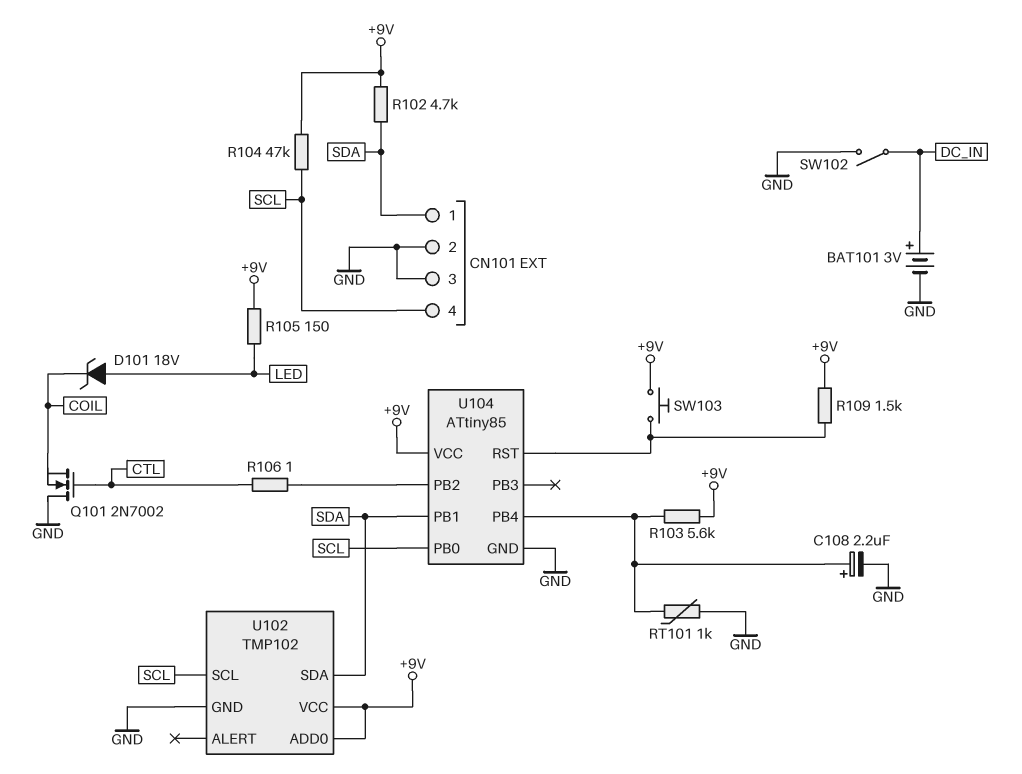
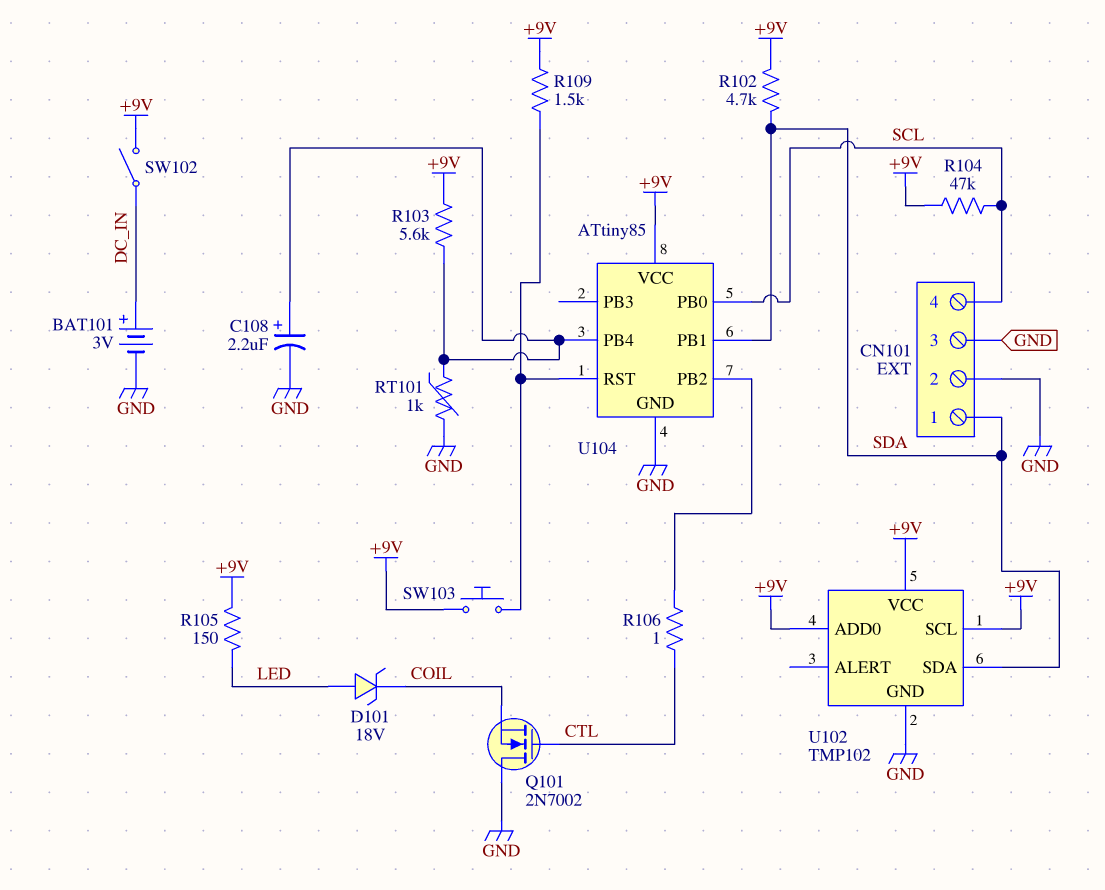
SW102: switch (DC_IN, GND) -> switch (+9V, DC_IN)
U102 pin SCL: SCL -> +9V

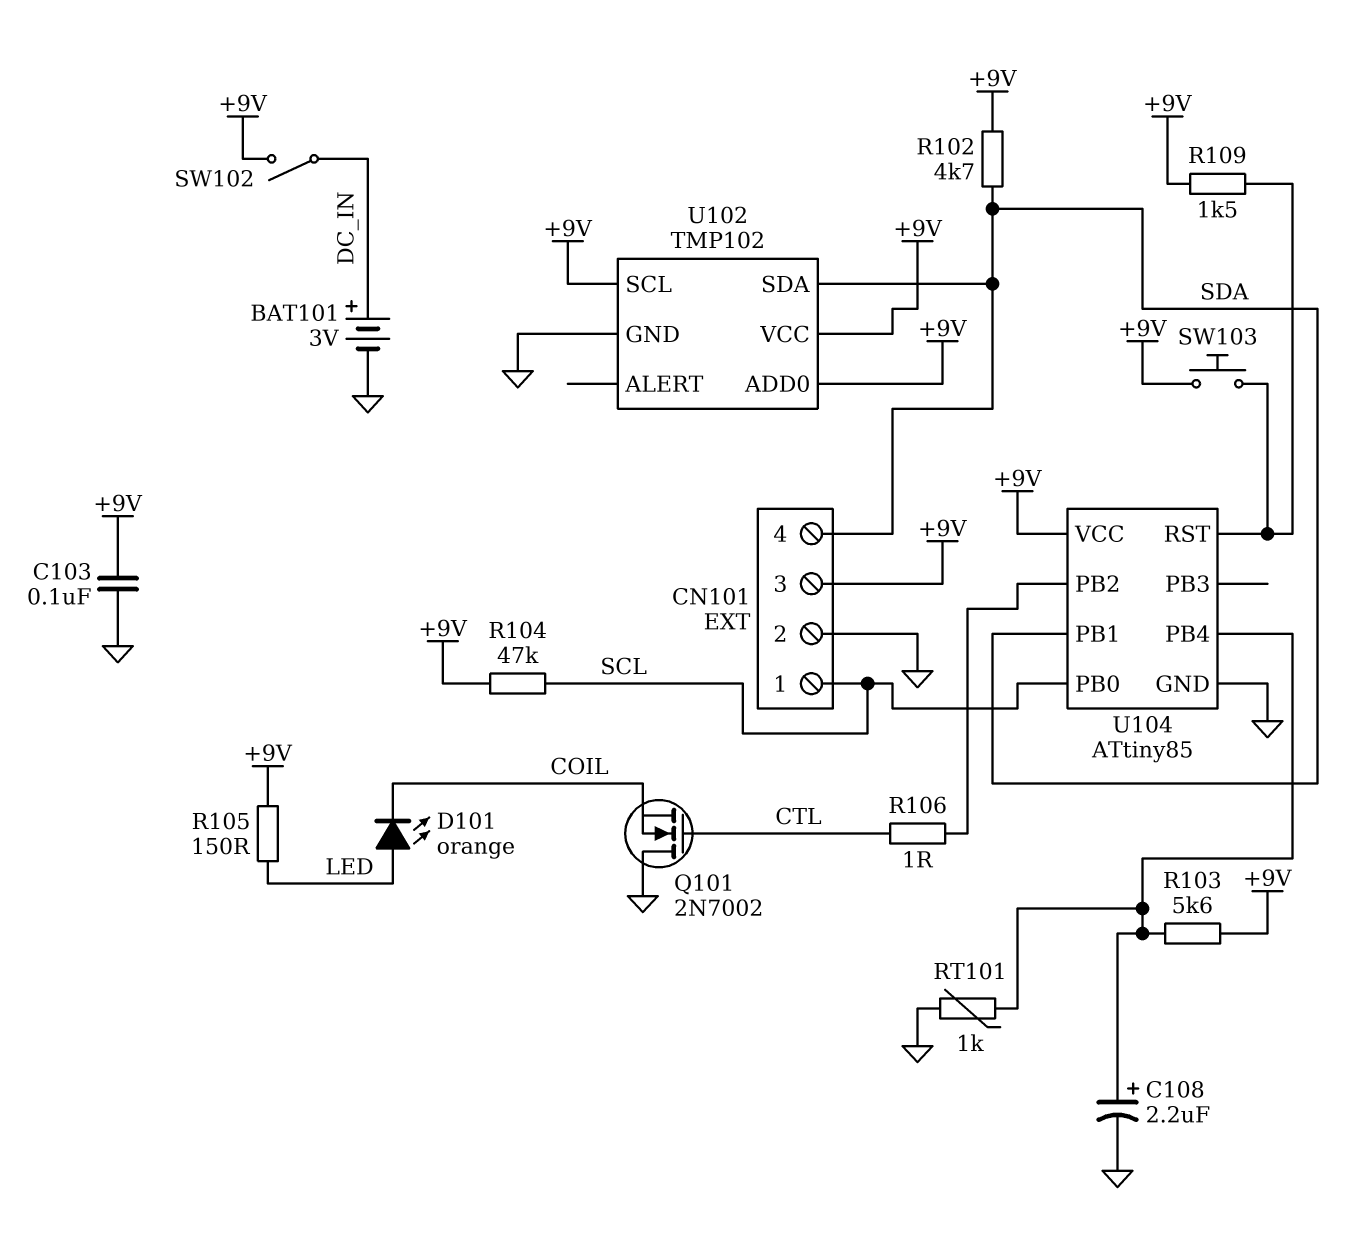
C103: none -> 100nF (+9V, GND)
CN101 pin 1: SDA -> SCL
CN101 pin 3: GND -> +9V
CN101 pin 4: SCL -> SDA
D101: zener 18V (A LED, K COIL) -> LED orange (A LED, K COIL)

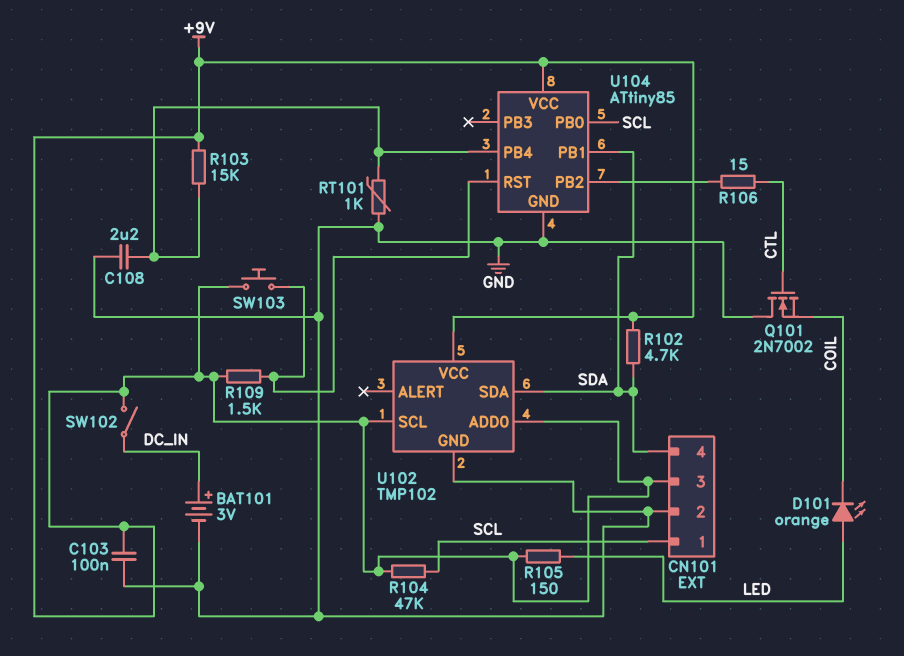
C108: 2.2uF (plus U104/PB4, minus GND) -> 2.2uF (GND, U104/PB4)
R103: 5.6k (+9V, U104/PB4) -> 15k (+9V, U104/PB4)
R106: 1 (CTL, U104/PB2) -> 15 (CTL, U104/PB2)

